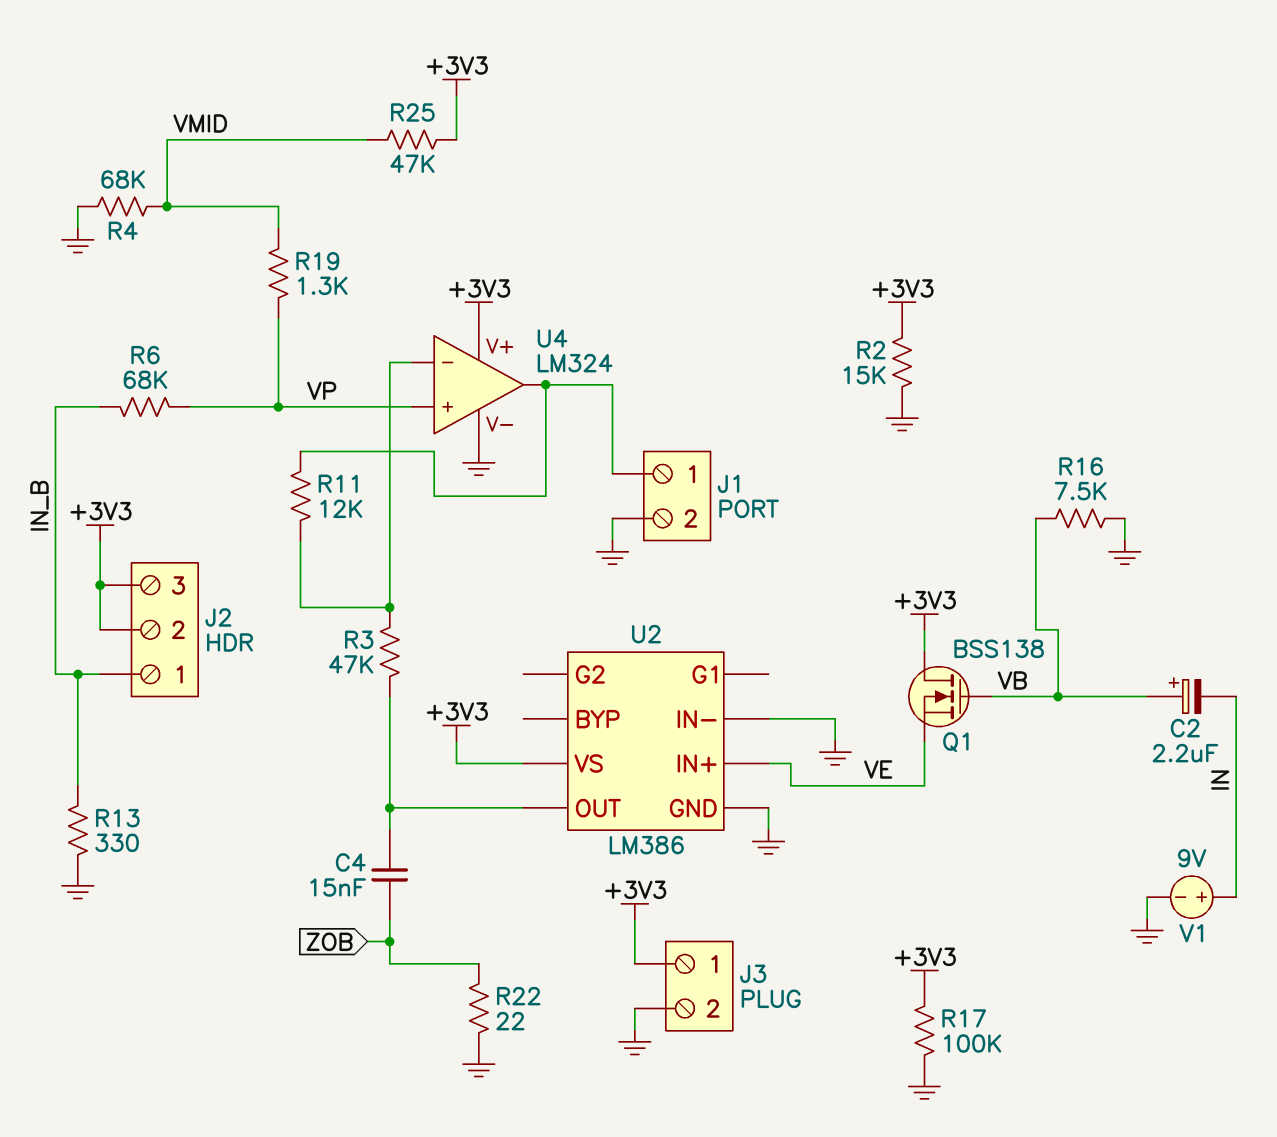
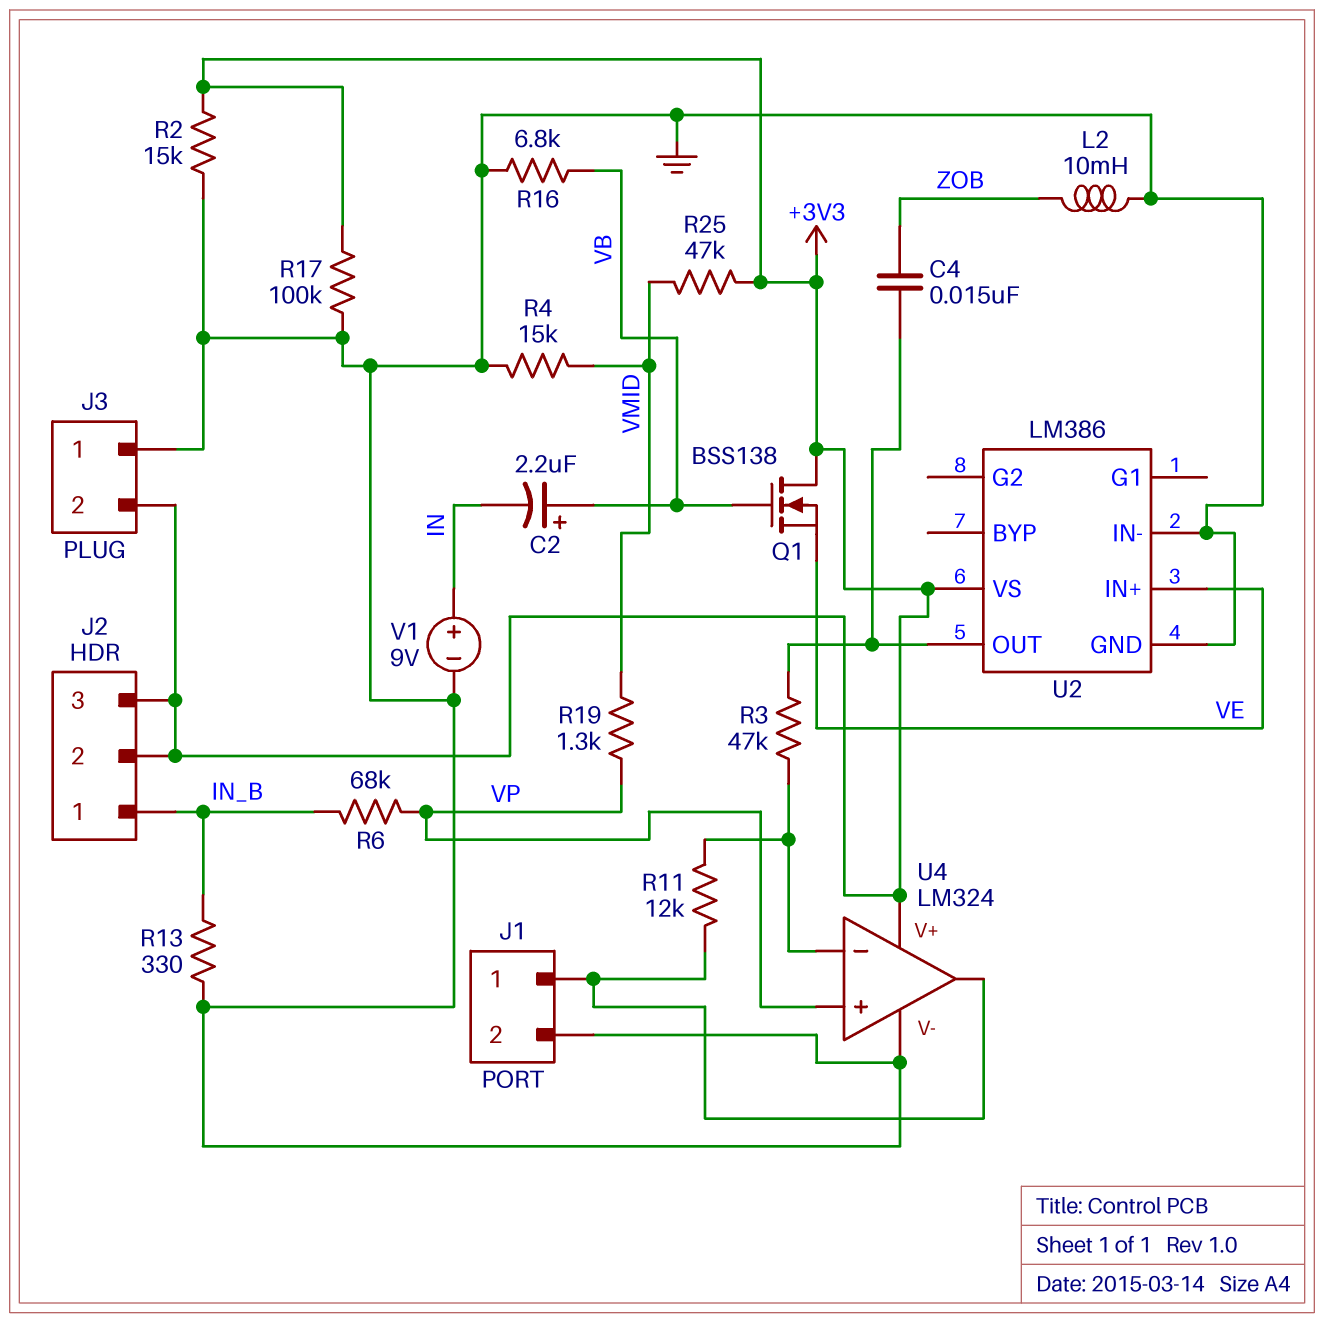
J3 pin 1: +3V3 -> GND
J3 pin 2: GND -> +3V3
L2: none -> 10mH (GND, ZOB)
R4: 68k (GND, VMID) -> 15k (GND, VMID)
R16: 7.5k (GND, VB) -> 6.8k (GND, VB)
R22: 22 (GND, ZOB) -> none

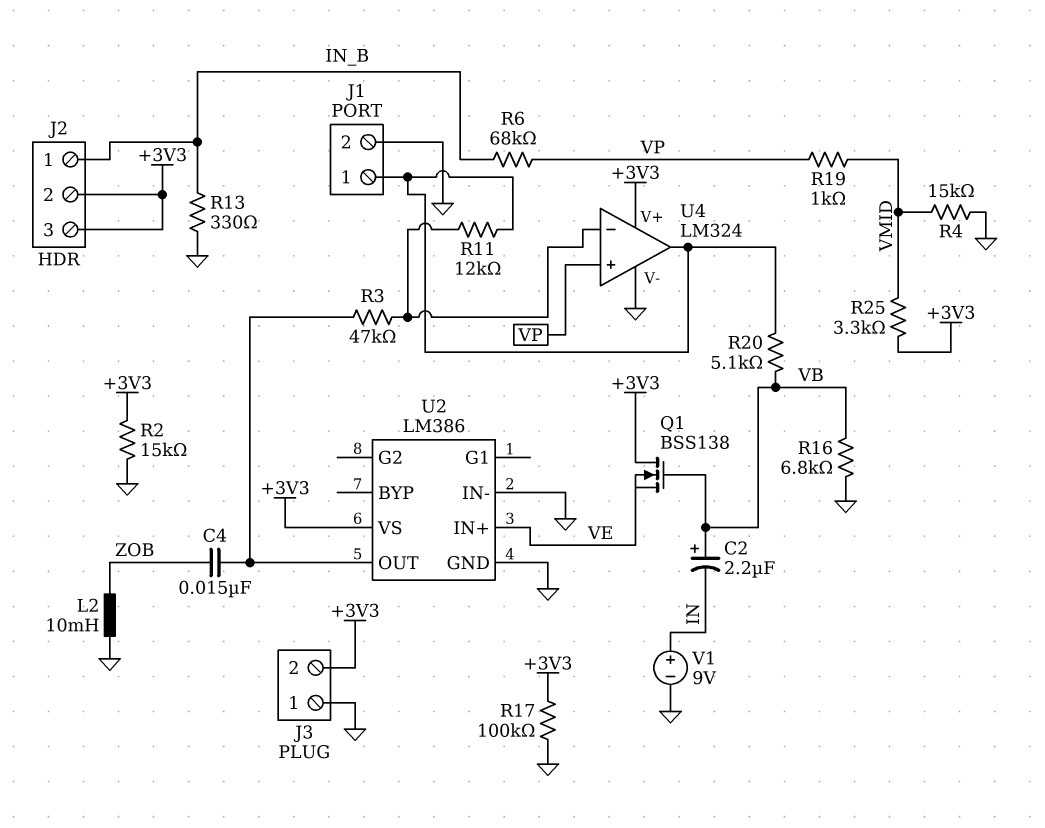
R19: 1.3k (VMID, VP) -> 1k (VMID, VP)
R20: none -> 5.1k (J1/1, VB)
R25: 47k (+3V3, VMID) -> 3.3k (+3V3, VMID)

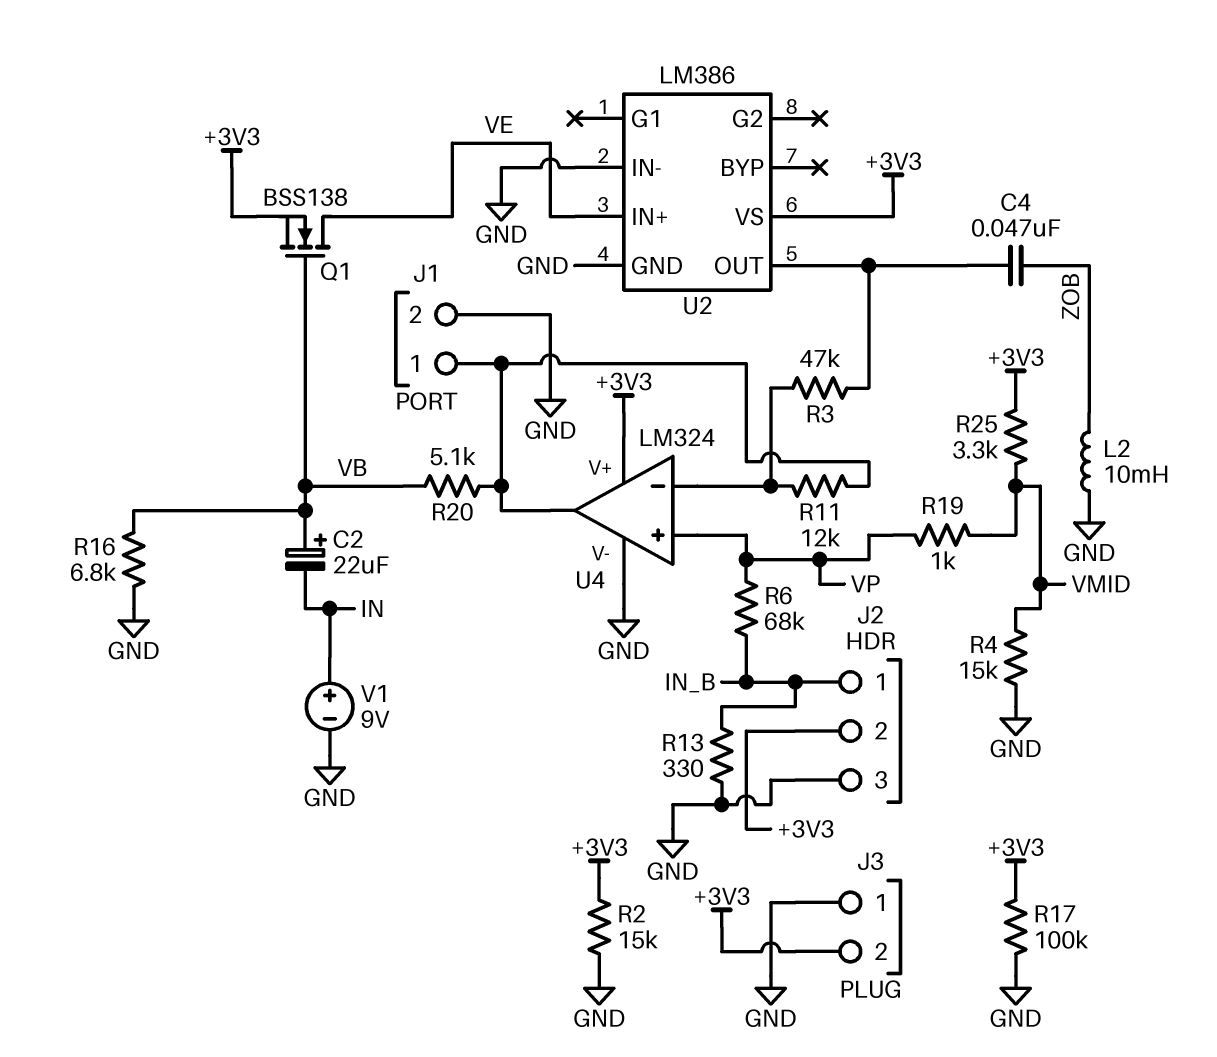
C2: 2.2uF (plus VB, minus IN) -> 22uF (plus VB, minus IN)
C4: 15nF (U2/OUT, ZOB) -> 47nF (U2/OUT, ZOB)
J2 pin 3: +3V3 -> GND
Q1: NMOS BSS138 (G VB, D +3V3, S VE) -> NMOS BSS138 (G VB, D VE, S +3V3)

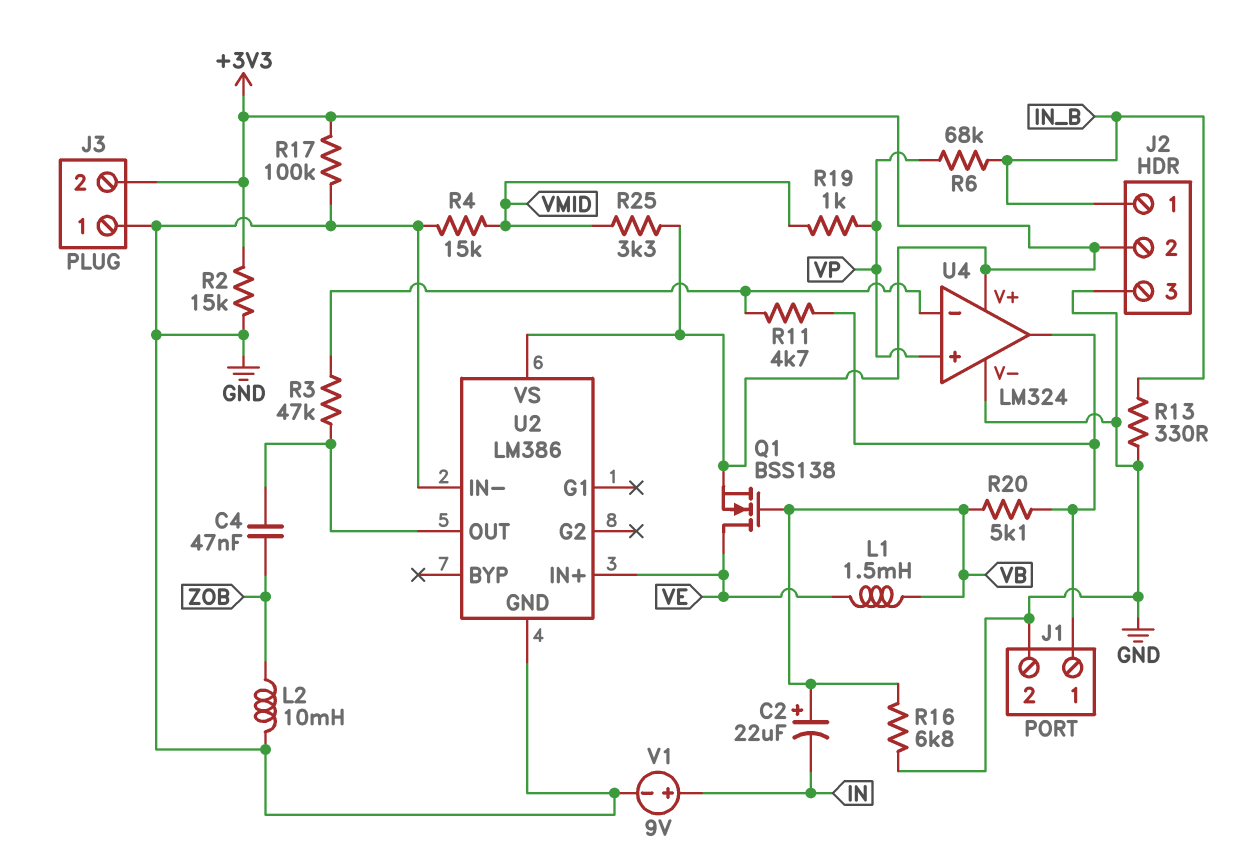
L1: none -> 1.5mH (VB, VE)
R11: 12k (J1/1, U4/in-) -> 4.7k (J1/1, U4/in-)

